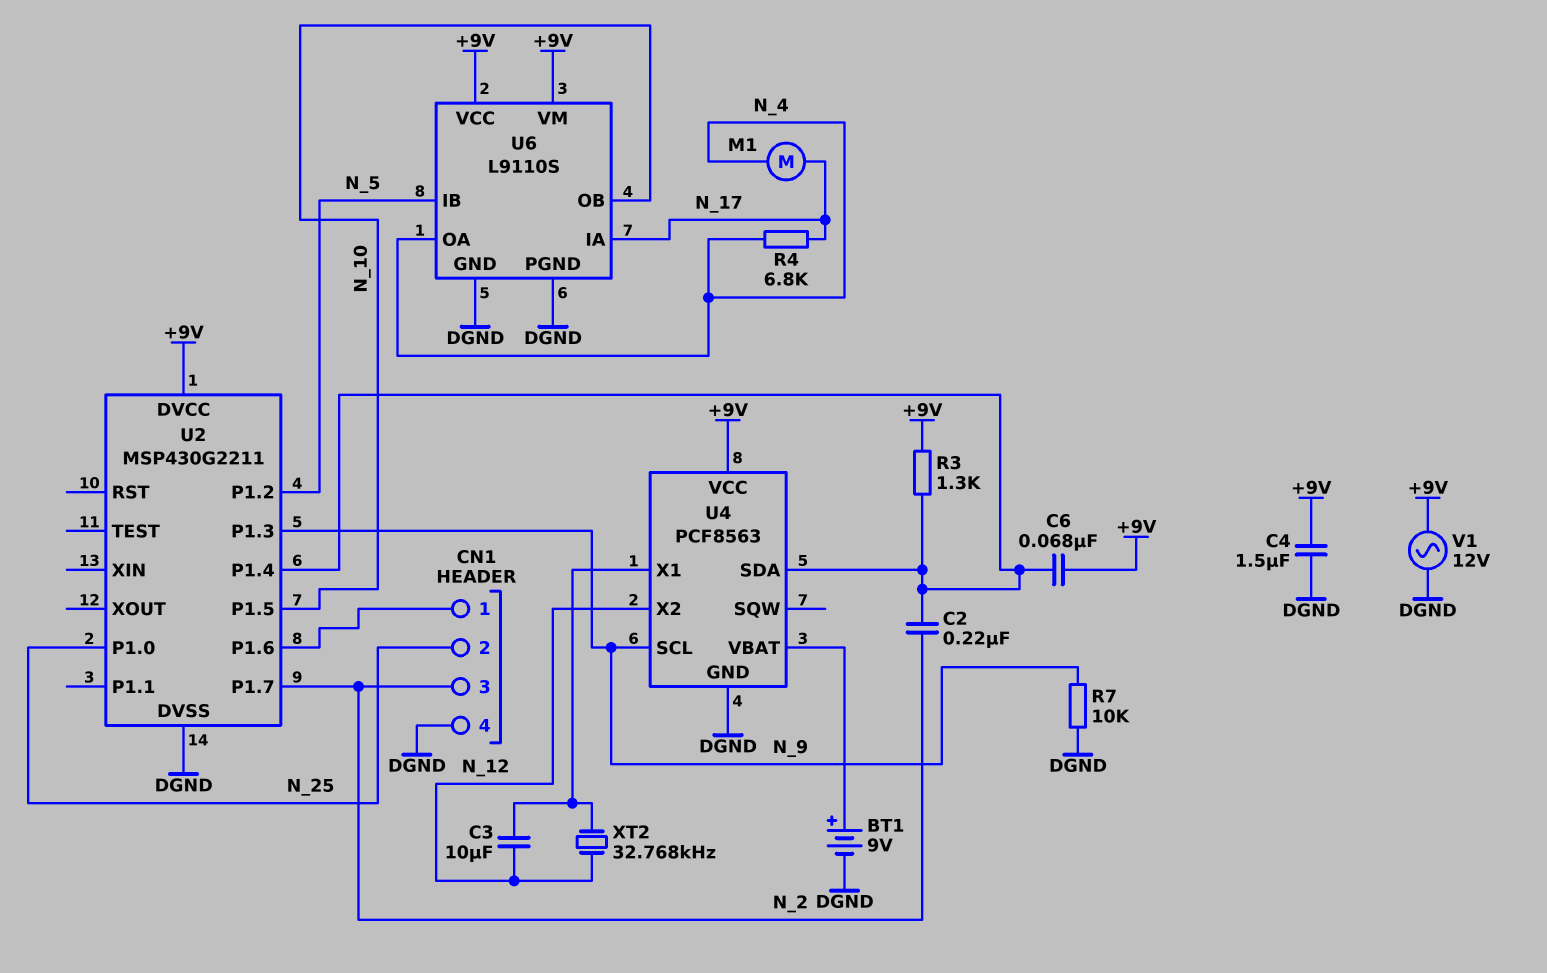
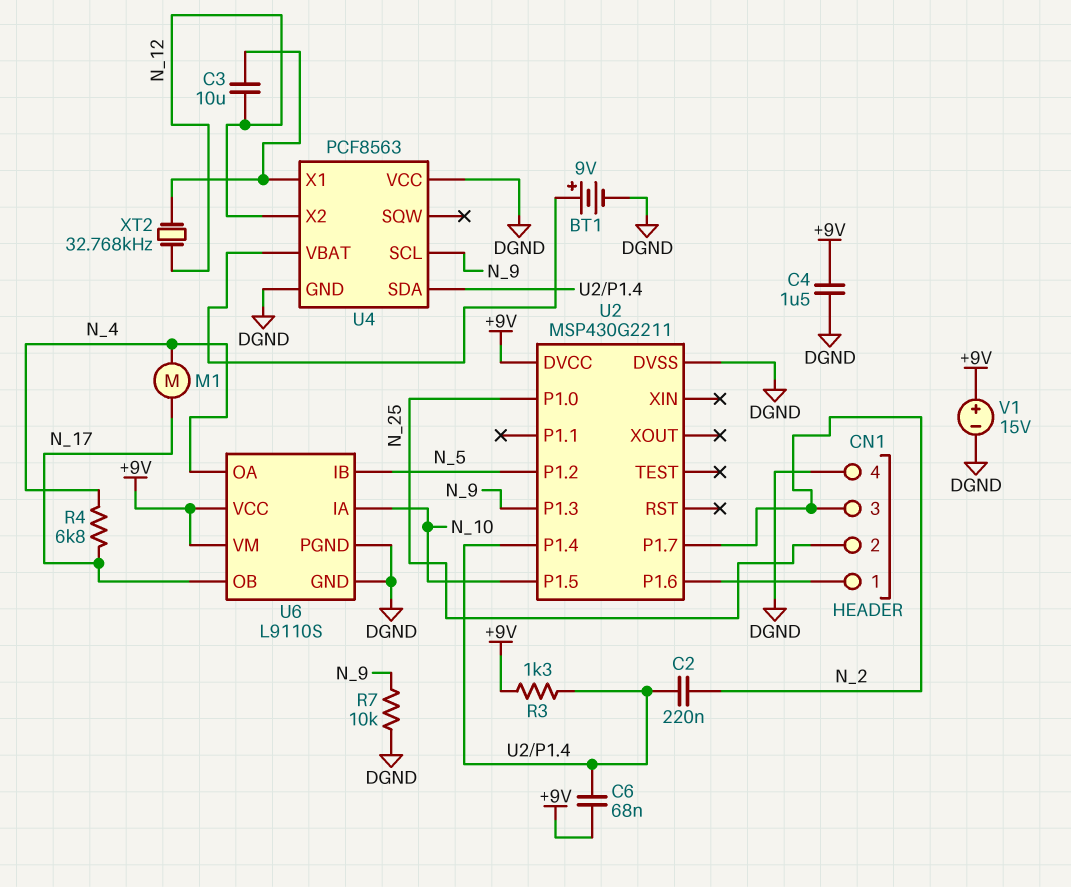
U4 pin VCC: +9V -> DGND
U6 pin IA: N_17 -> N_10
U6 pin OB: N_10 -> N_17
V1: AC 12V (+9V, DGND) -> 15V (plus +9V, minus DGND)

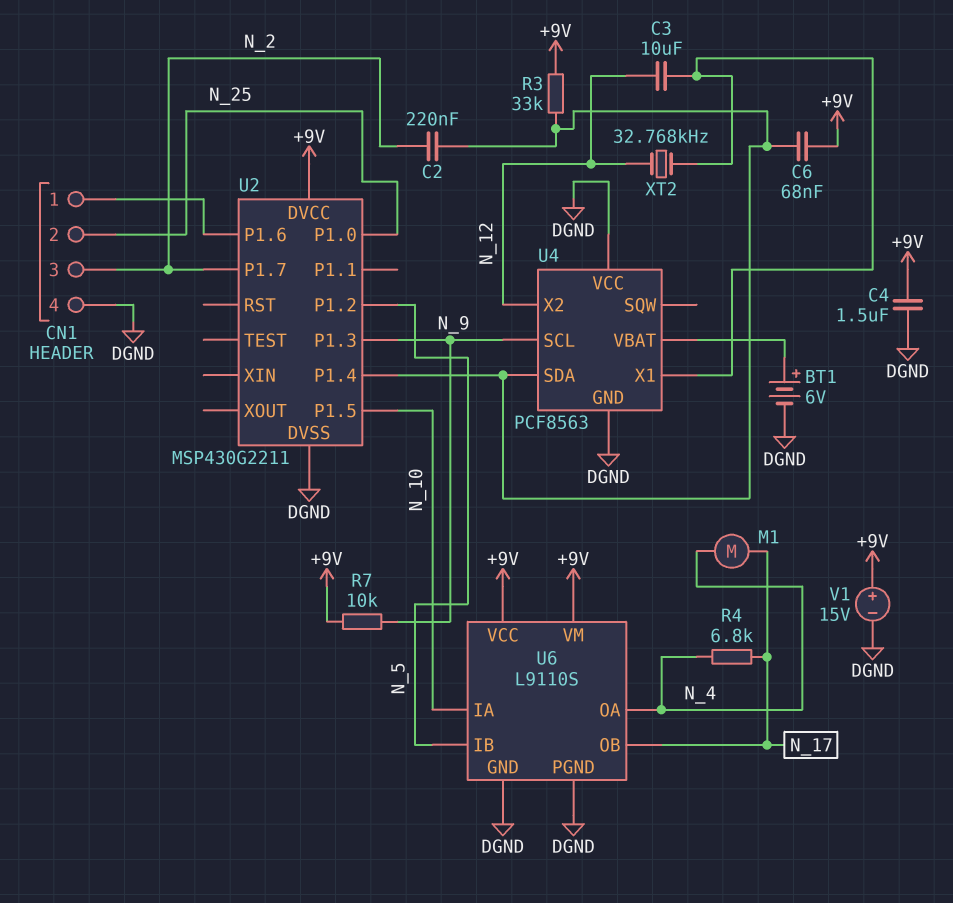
BT1: 9V (plus U4/VBAT, minus DGND) -> 6V (plus U4/VBAT, minus DGND)
R3: 1.3k (+9V, U2/P1.4) -> 33k (+9V, U2/P1.4)
R7: 10k (DGND, N_9) -> 10k (+9V, N_9)

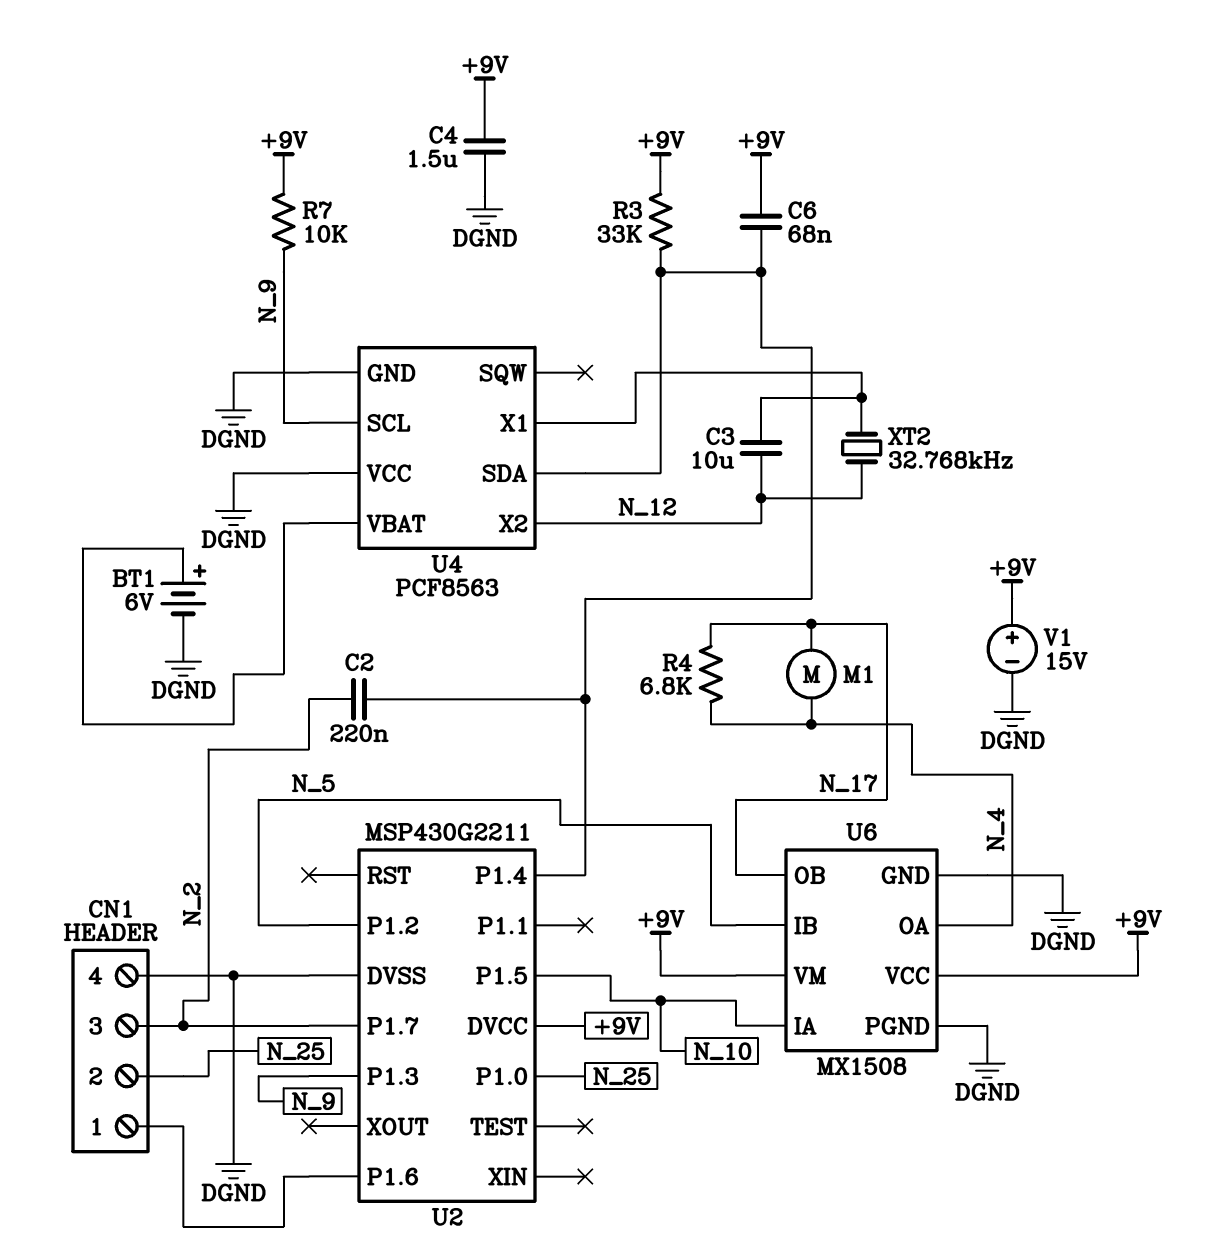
U6: L9110S -> MX1508

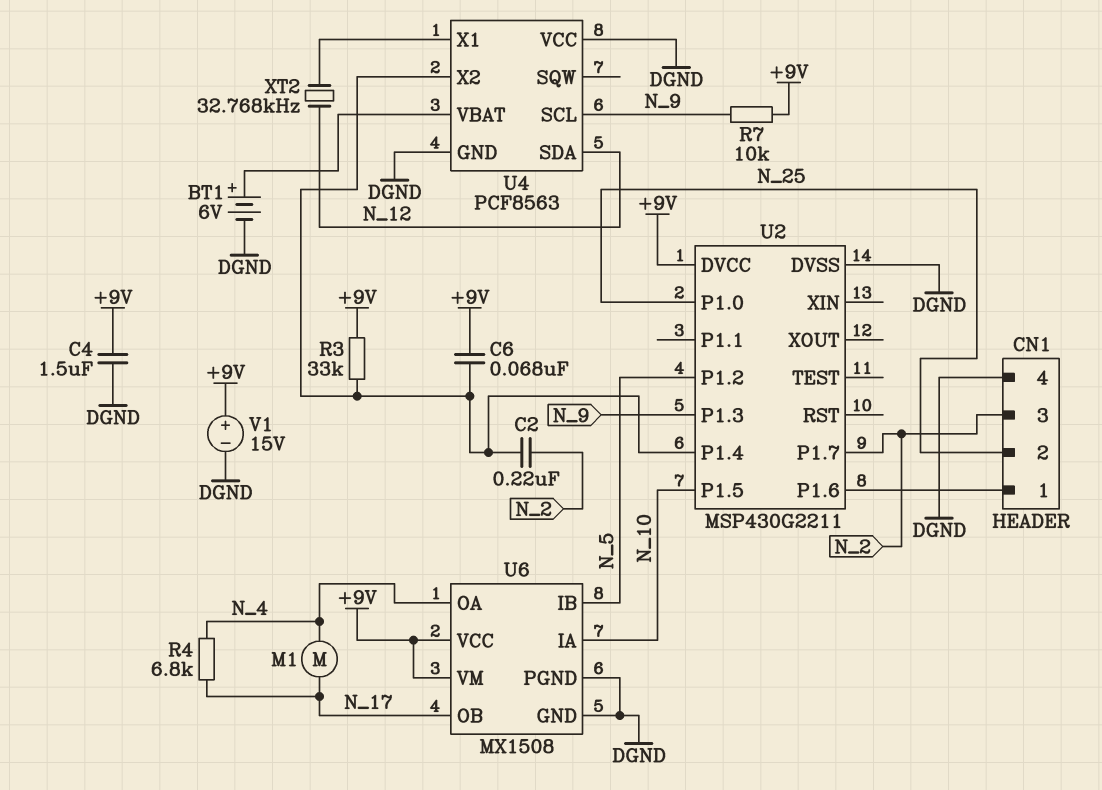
C3: 10uF (N_12, U4/X1) -> none
U4 pin SDA: U2/P1.4 -> N_12
U4 pin X2: N_12 -> U2/P1.4

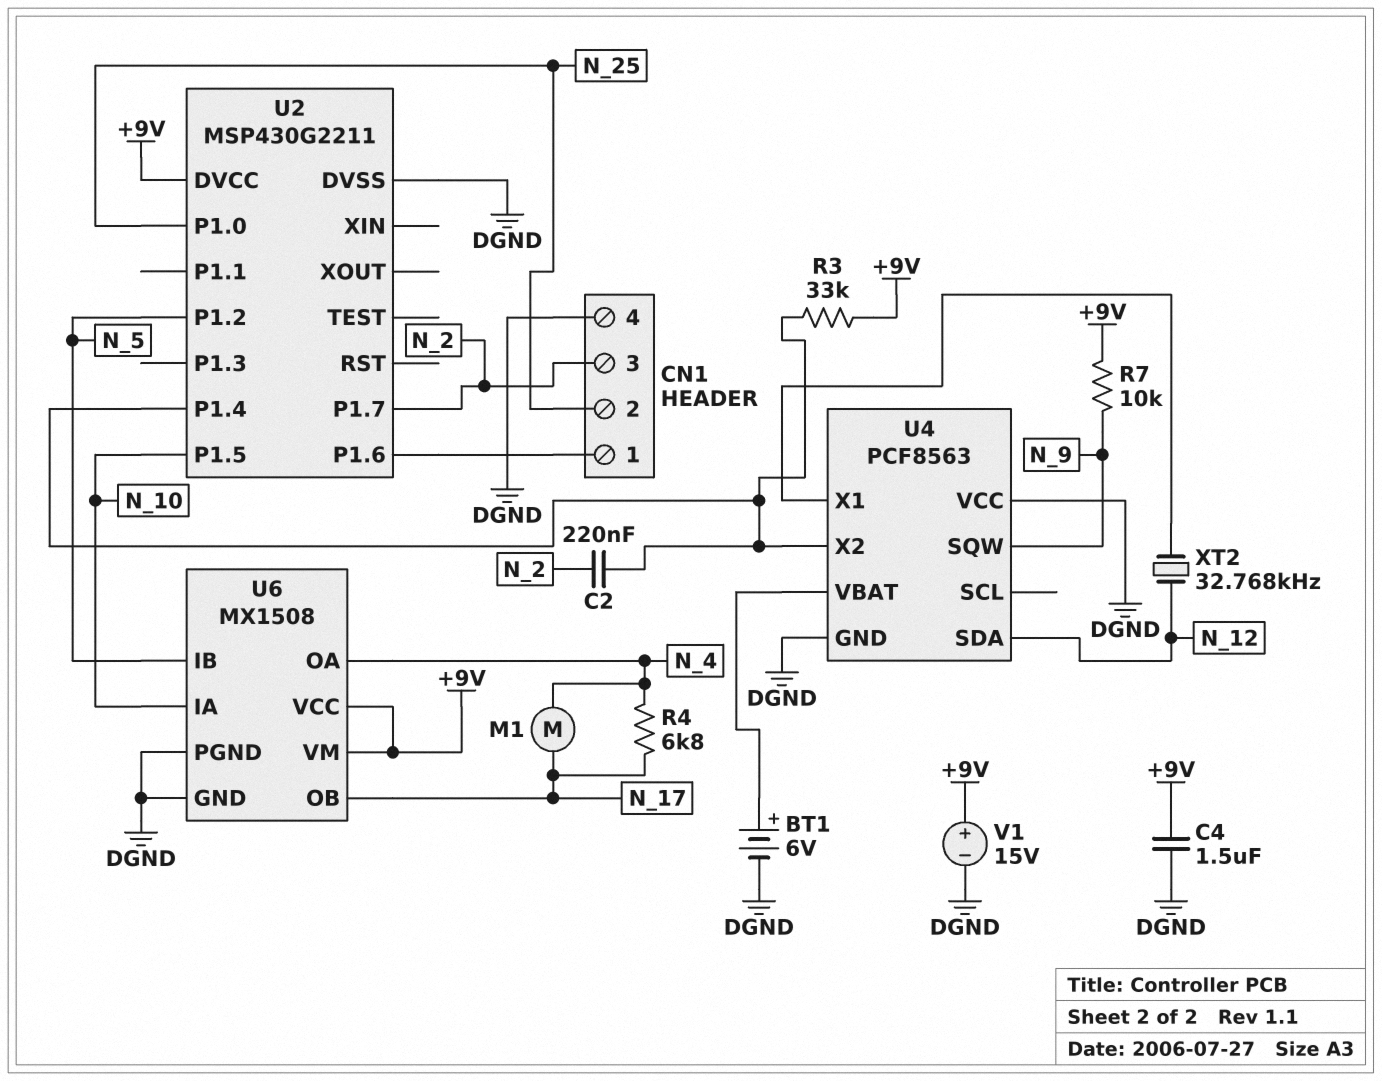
C6: 68nF (+9V, U2/P1.4) -> none
U2 pin P1.3: N_9 -> none
U4 pin SCL: N_9 -> none
U4 pin SQW: none -> N_9

